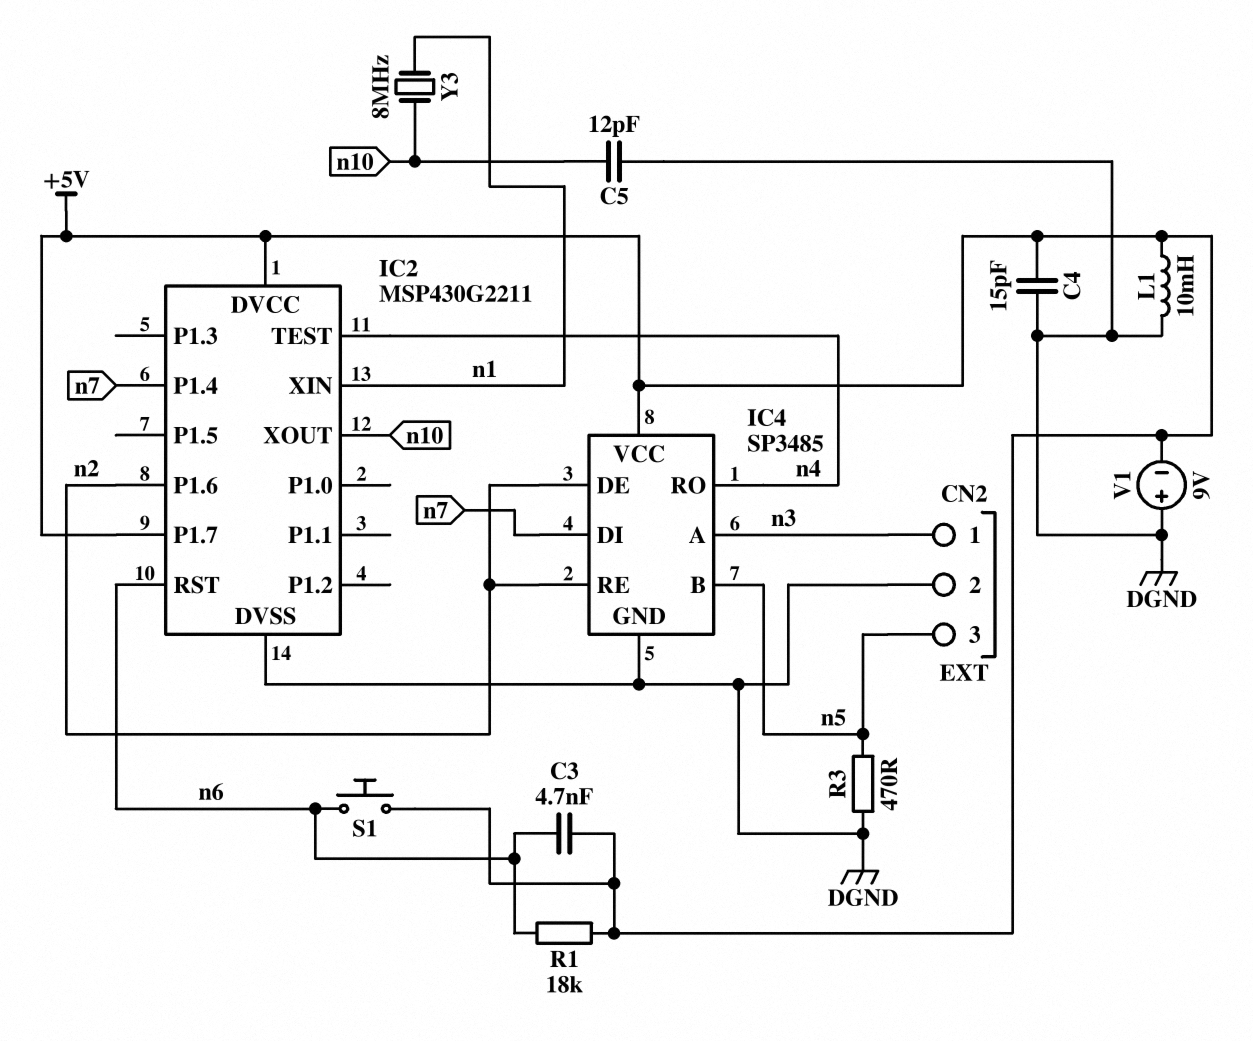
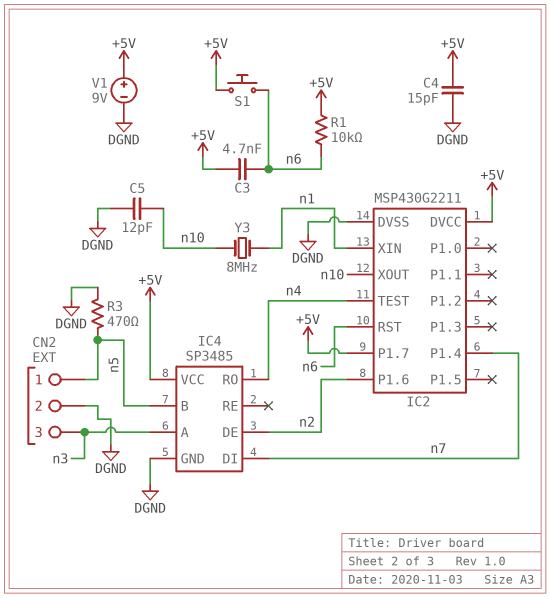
CN2 pin 1: n3 -> n5
CN2 pin 3: n5 -> n3
IC4 pin RE: n2 -> none
L1: 10mH (+5V, DGND) -> none
R1: 18k (+5V, n6) -> 10k (+5V, n6)
V1: 9V (plus DGND, minus +5V) -> 9V (plus +5V, minus DGND)

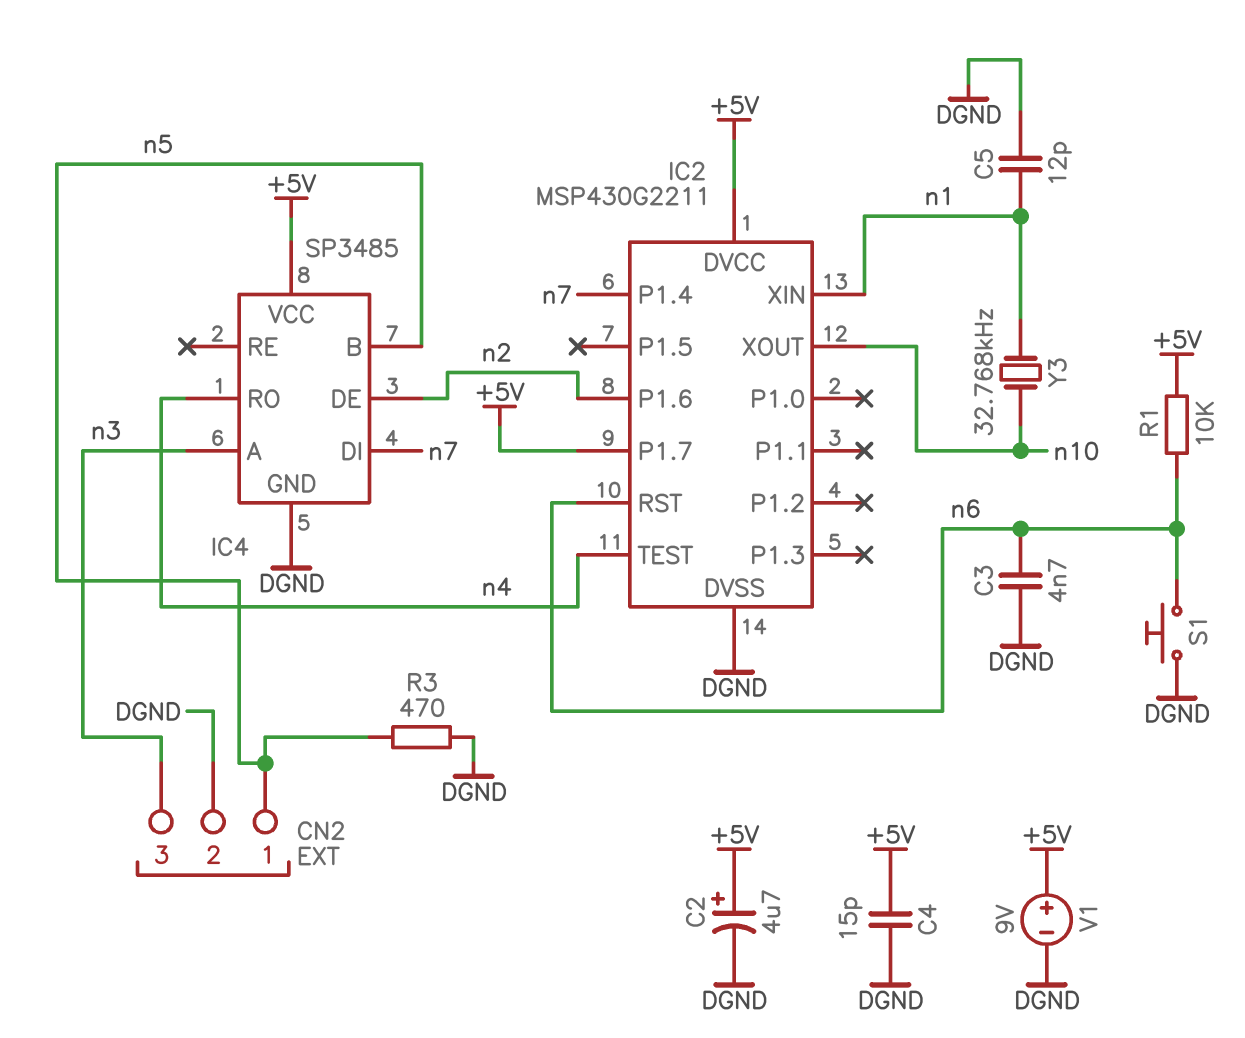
C2: none -> 4.7uF (plus +5V, minus DGND)
C3: 4.7nF (+5V, n6) -> 4.7nF (DGND, n6)
C5: 12pF (DGND, n10) -> 12pF (DGND, n1)
S1: button (+5V, n6) -> button (DGND, n6)
Y3: 8MHz (n1, n10) -> 32.768kHz (n1, n10)

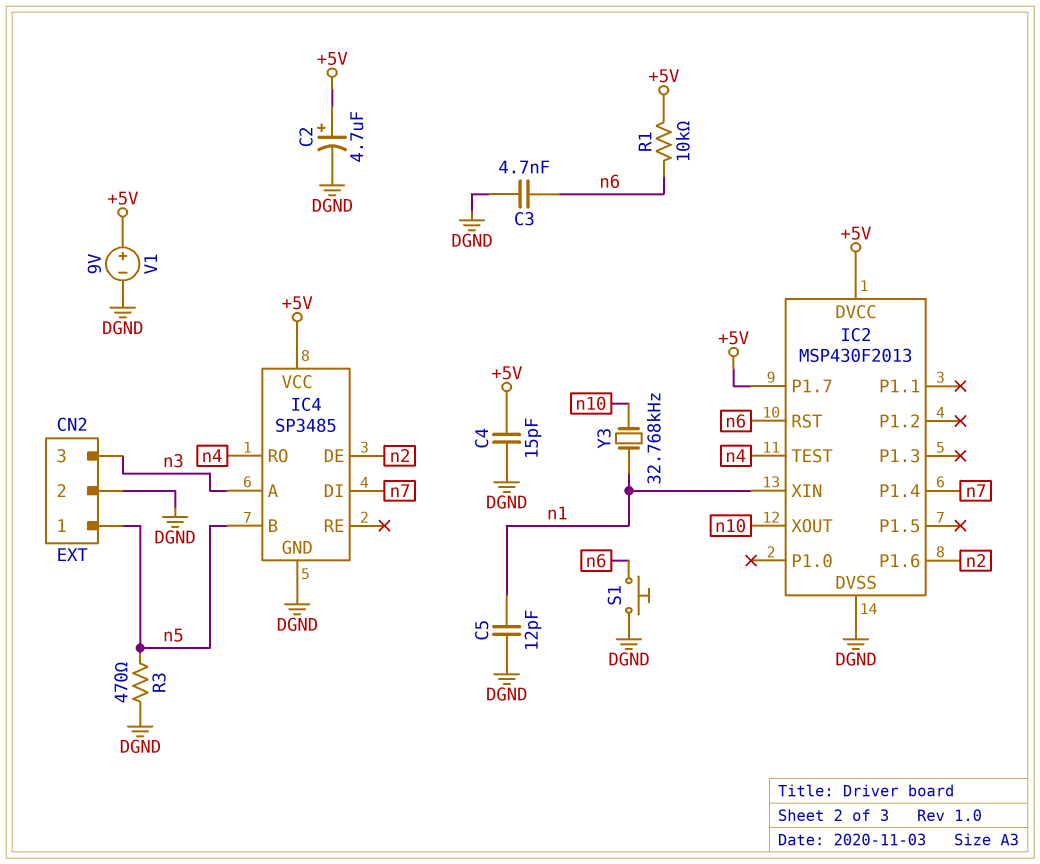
IC2: MSP430G2211 -> MSP430F2013

